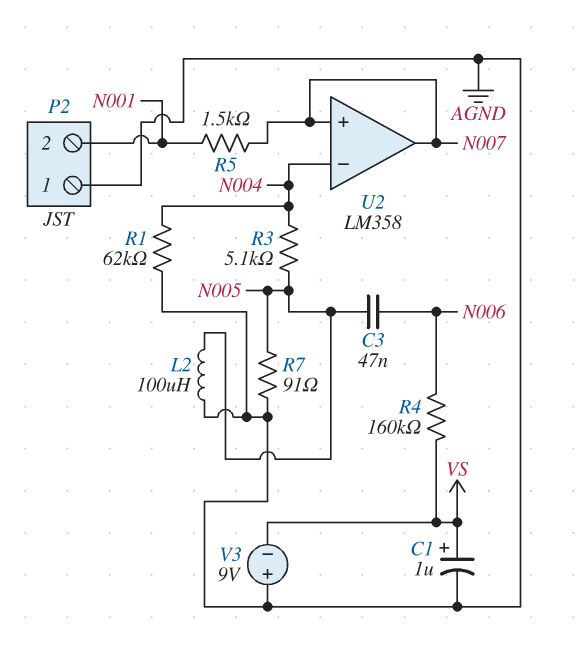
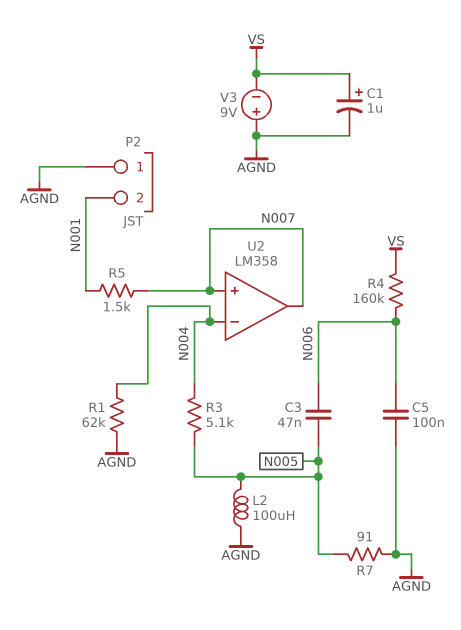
C5: none -> 100nF (AGND, N006)

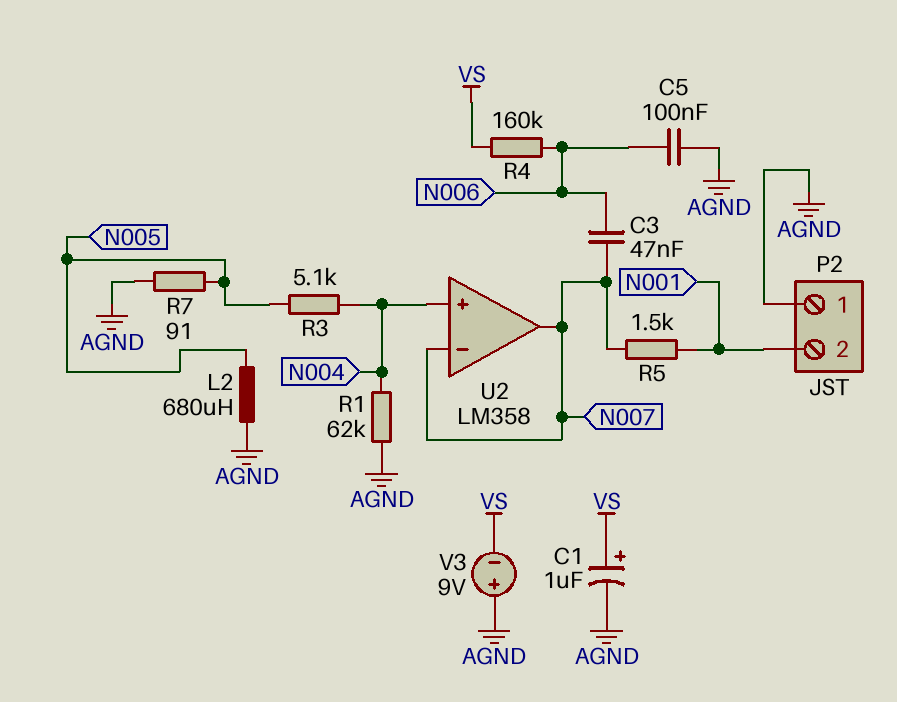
C3: 47nF (N005, N006) -> 47nF (N006, N007)
L2: 100uH (AGND, N005) -> 680uH (AGND, N005)
U2 pin in+: N007 -> N004
U2 pin in-: N004 -> N007

